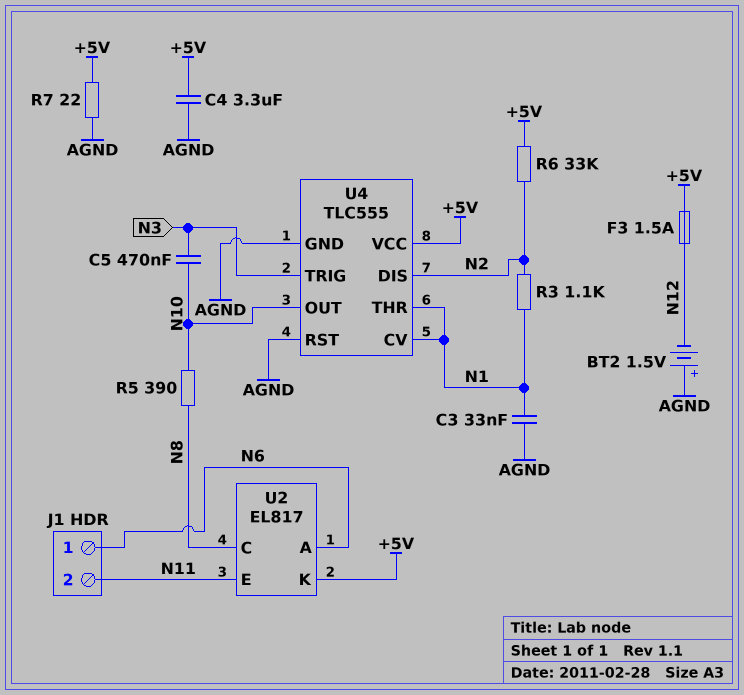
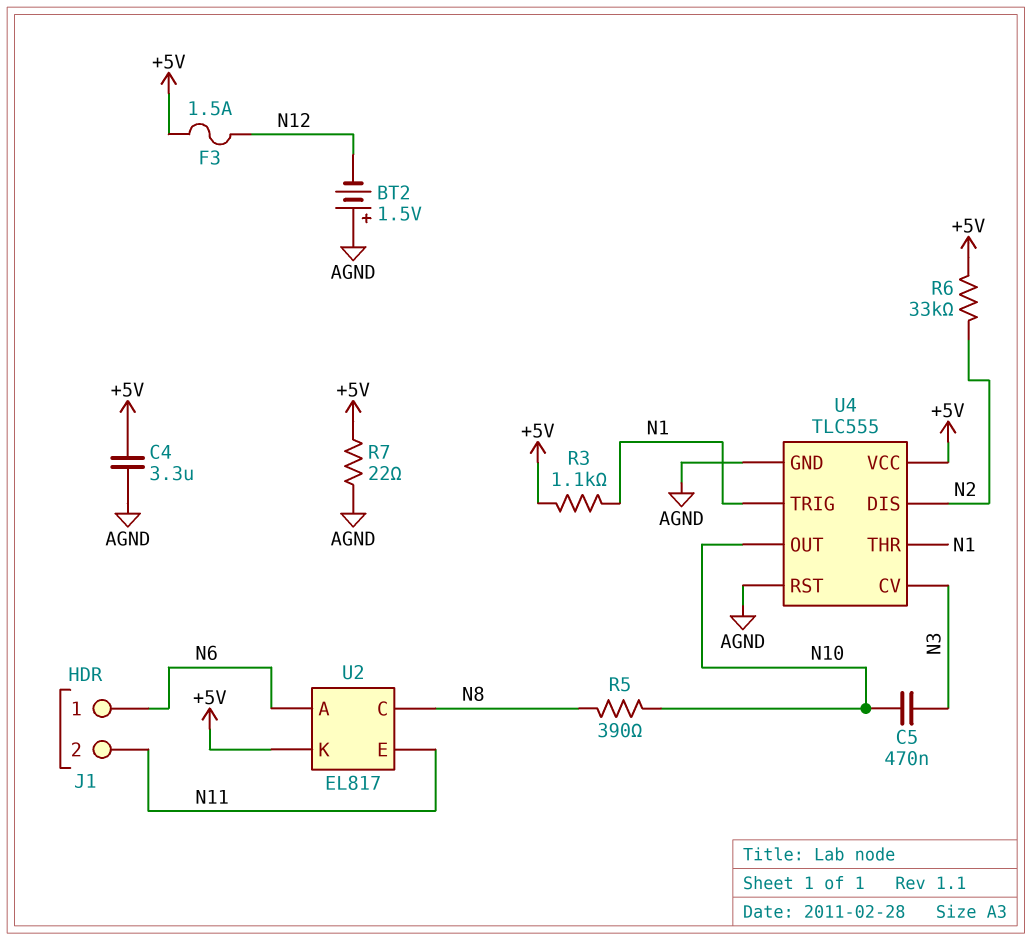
C3: 33nF (AGND, N1) -> none
R3: 1.1k (N1, N2) -> 1.1k (+5V, N1)
U4 pin CV: N1 -> N3
U4 pin TRIG: N3 -> N1

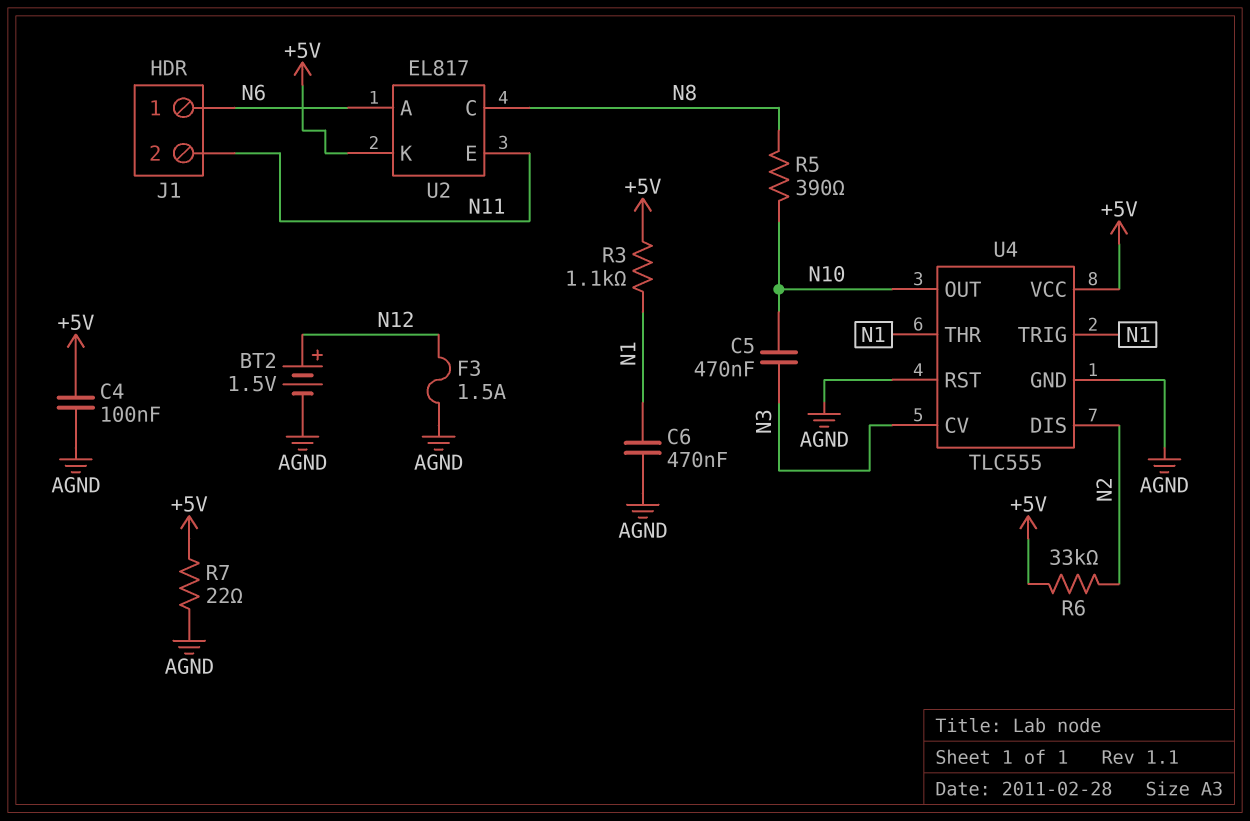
BT2: 1.5V (plus AGND, minus N12) -> 1.5V (plus N12, minus AGND)
C4: 3.3uF (+5V, AGND) -> 100nF (+5V, AGND)
C6: none -> 470nF (AGND, N1)
F3: 1.5A (+5V, N12) -> 1.5A (AGND, N12)

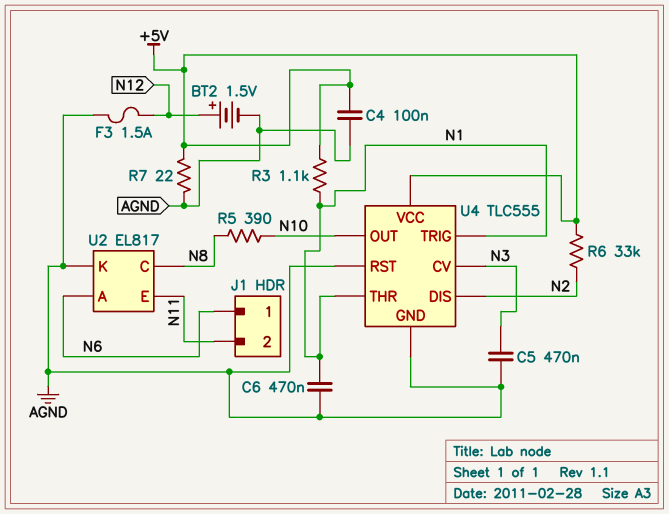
C5: 470nF (N3, N10) -> 470nF (AGND, N3)
U2 pin K: +5V -> AGND

